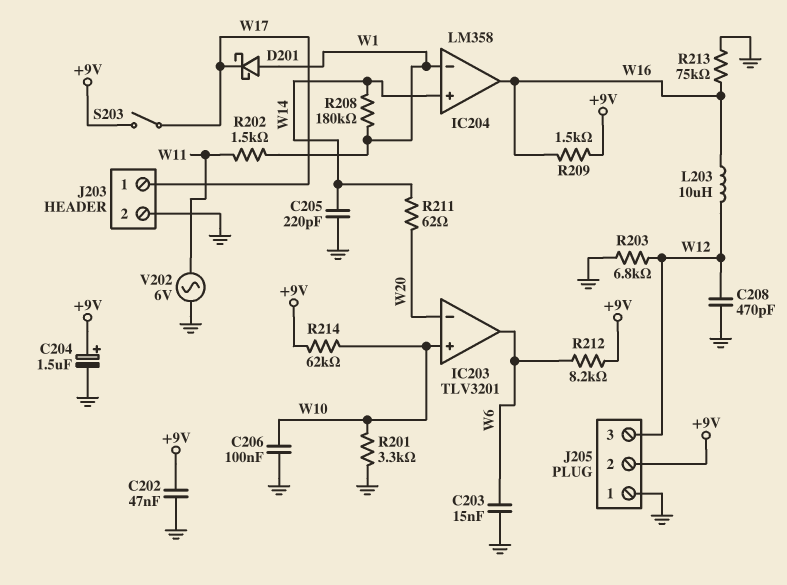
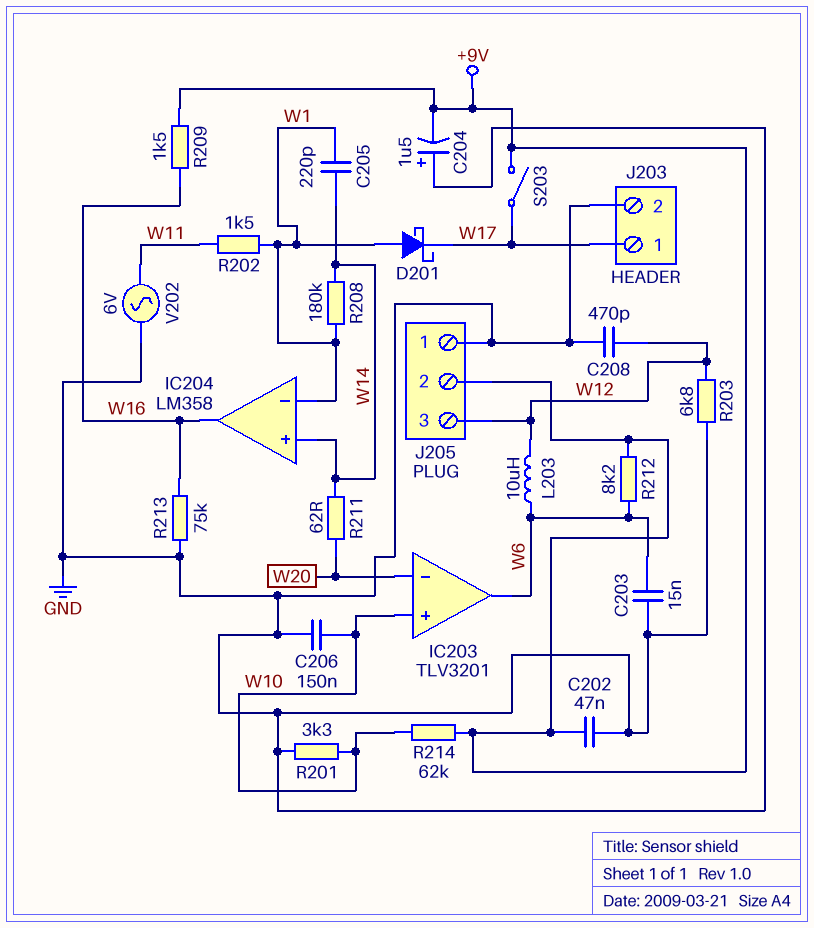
C204: 1.5uF (plus +9V, minus GND) -> 1.5uF (plus GND, minus +9V)
C205: 220pF (GND, W14) -> 220pF (W1, W14)
C206: 100nF (GND, W10) -> 150nF (GND, W10)
L203: 10uH (W12, W16) -> 10uH (W6, W12)

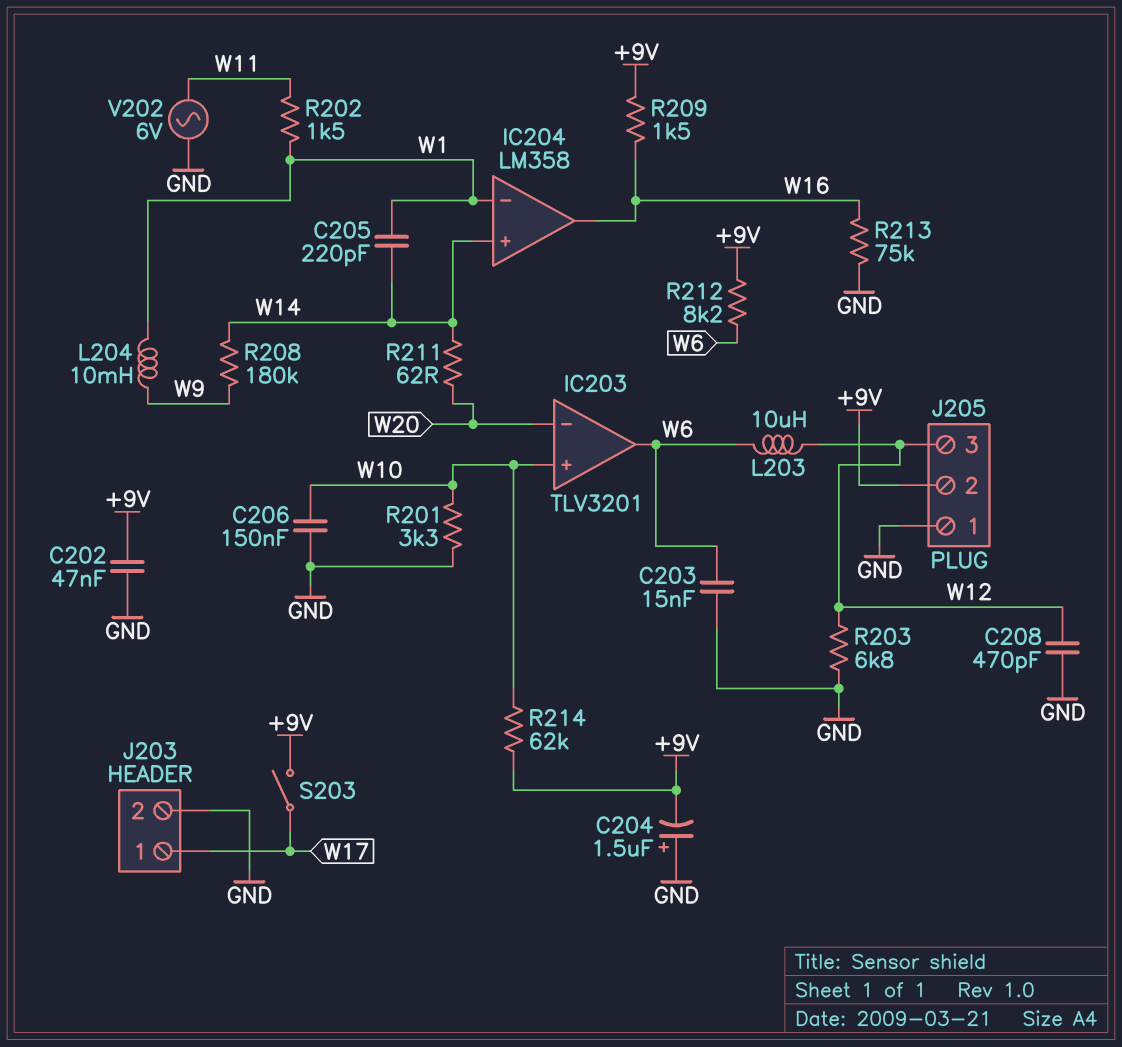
D201: schottky (A W1, K W17) -> none
L204: none -> 10mH (W1, W9)
R208: 180k (W1, W14) -> 180k (W9, W14)

